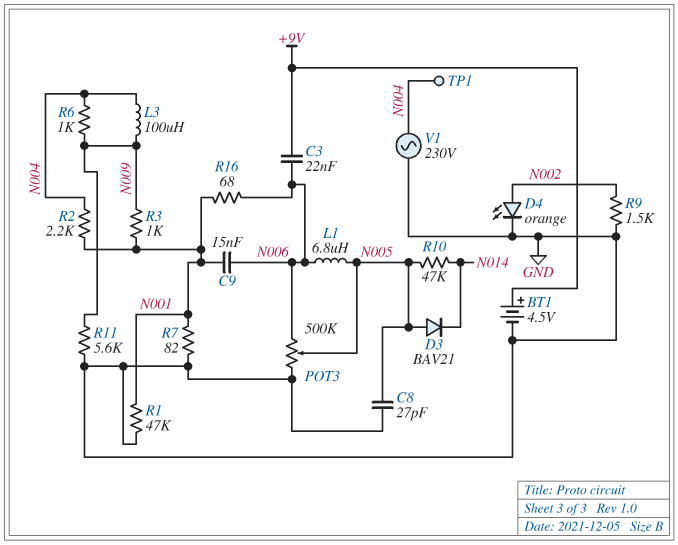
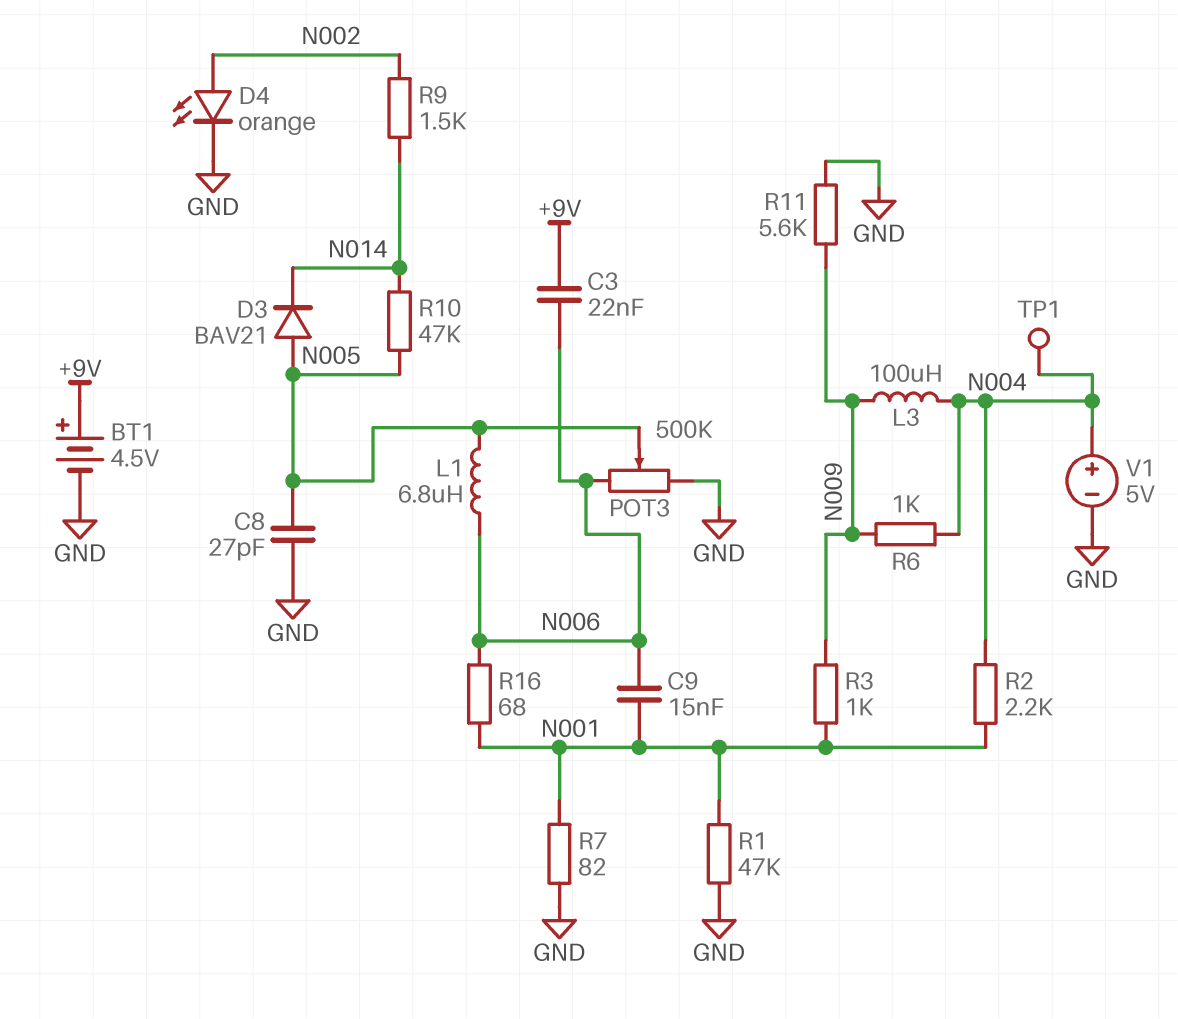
R9: 1.5k (GND, N002) -> 1.5k (N002, N014)
V1: AC 230V (GND, N004) -> 5V (plus N004, minus GND)

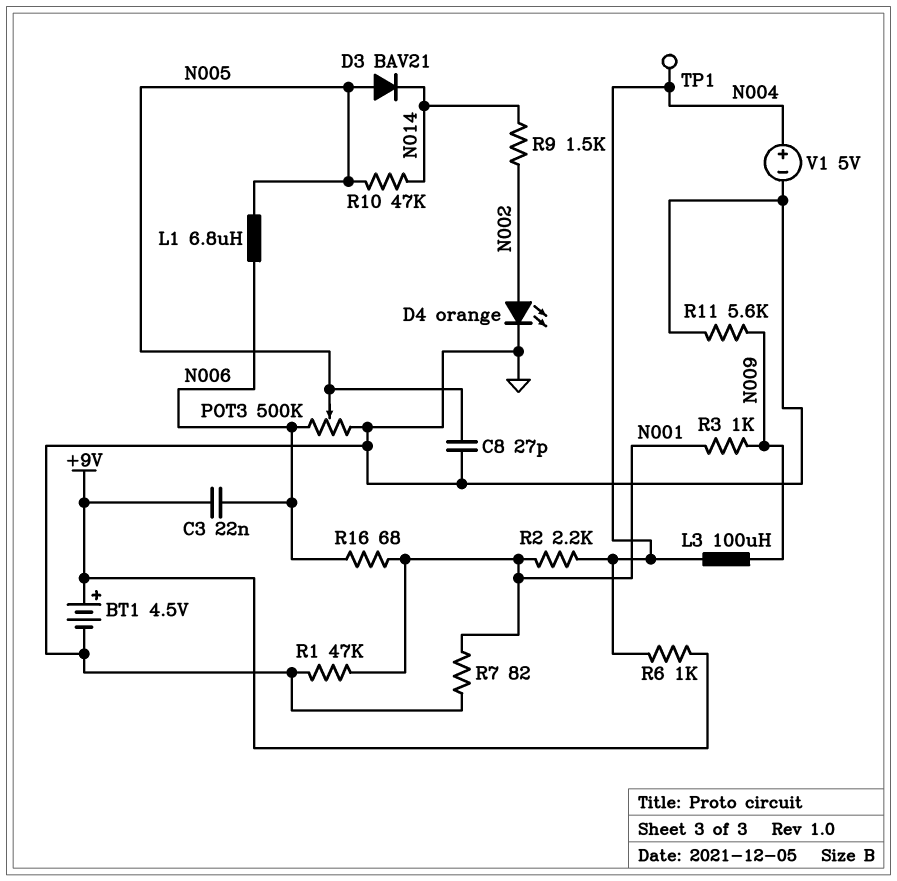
C9: 15nF (N001, N006) -> none
R6: 1k (N004, N009) -> 1k (+9V, N004)

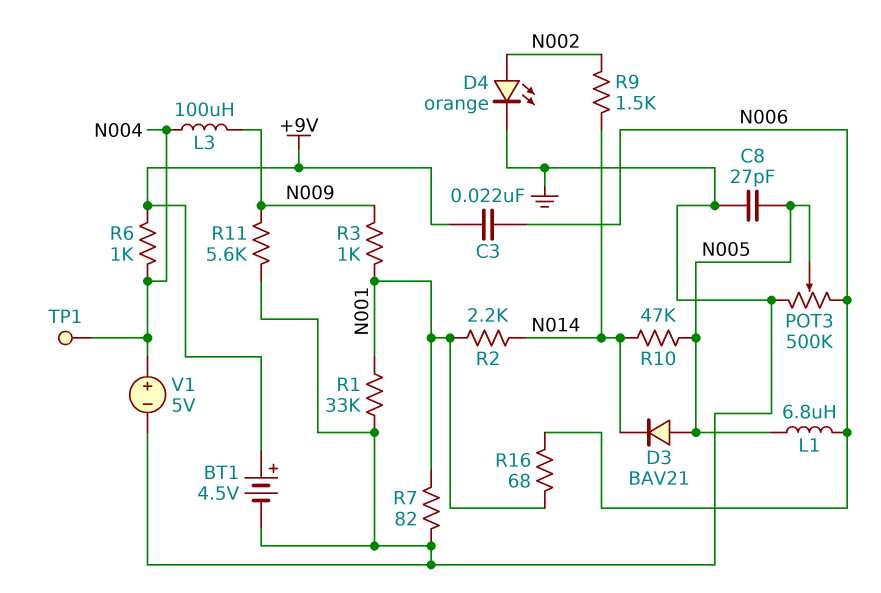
R1: 47k (GND, N001) -> 33k (GND, N001)
R2: 2.2k (N001, N004) -> 2.2k (N001, N014)

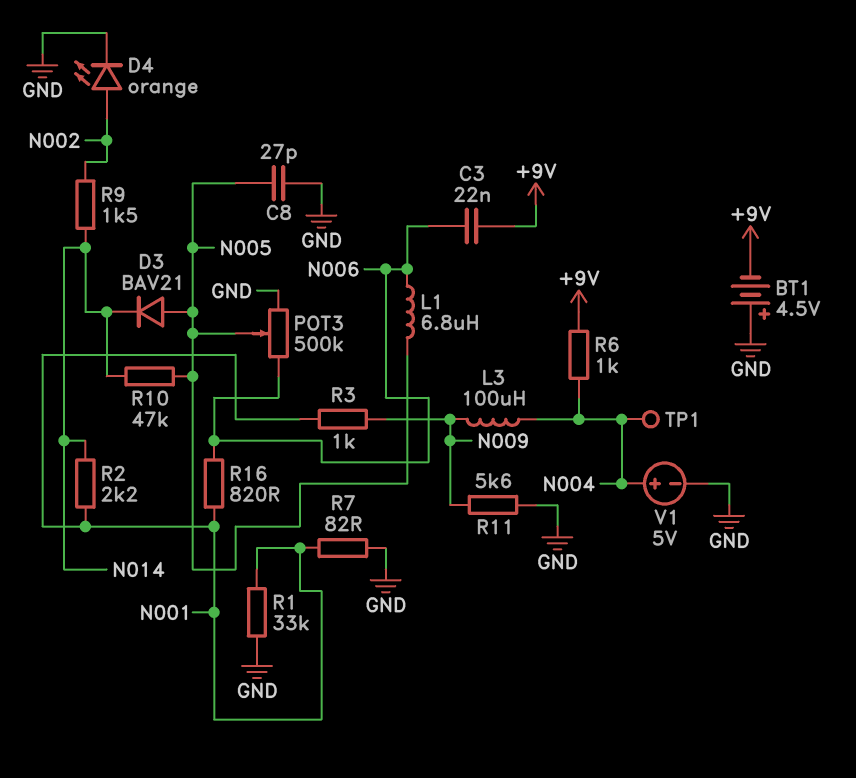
BT1: 4.5V (plus +9V, minus GND) -> 4.5V (plus GND, minus +9V)
R16: 68 (N001, N006) -> 820 (N001, N006)

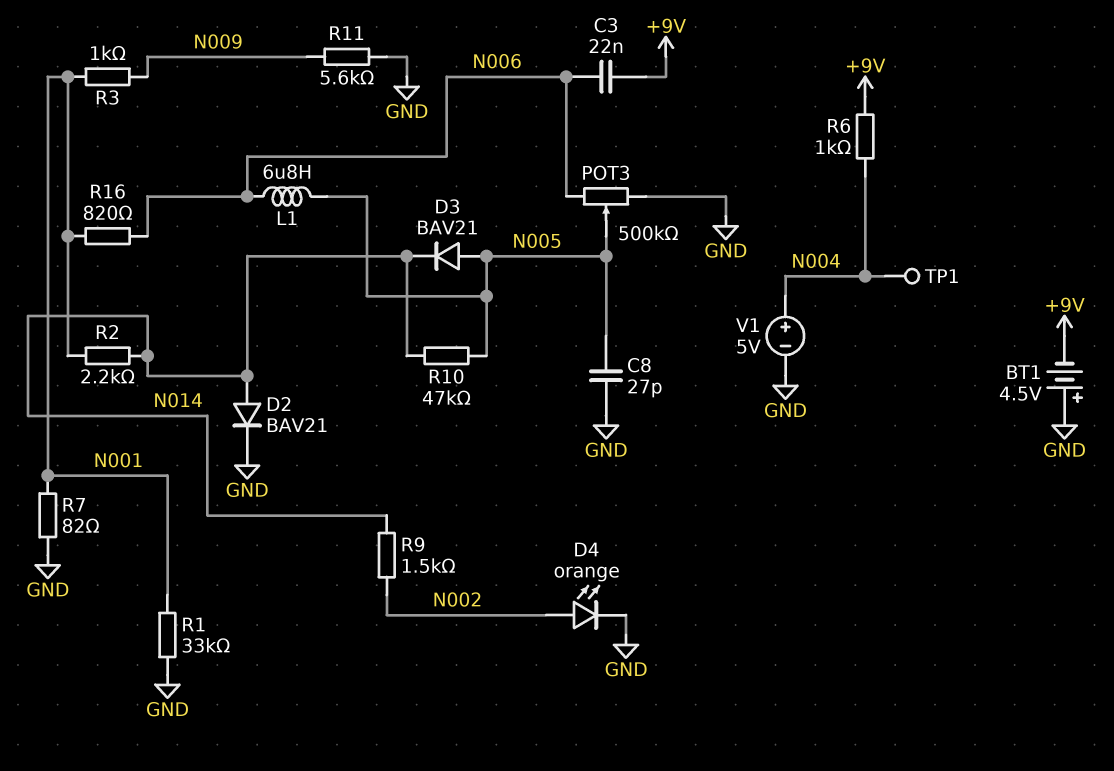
D2: none -> diode BAV21 (A N014, K GND)
L3: 100uH (N004, N009) -> none

